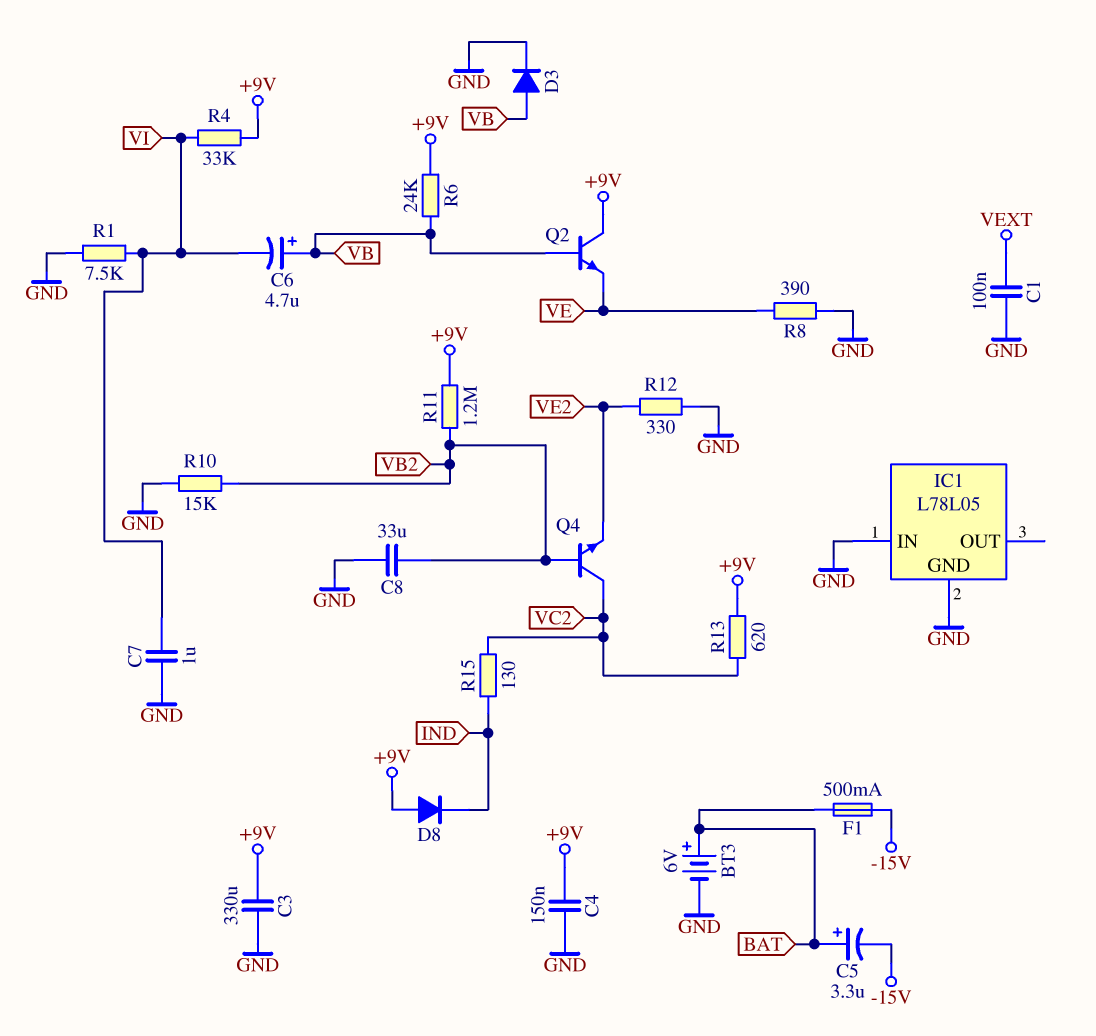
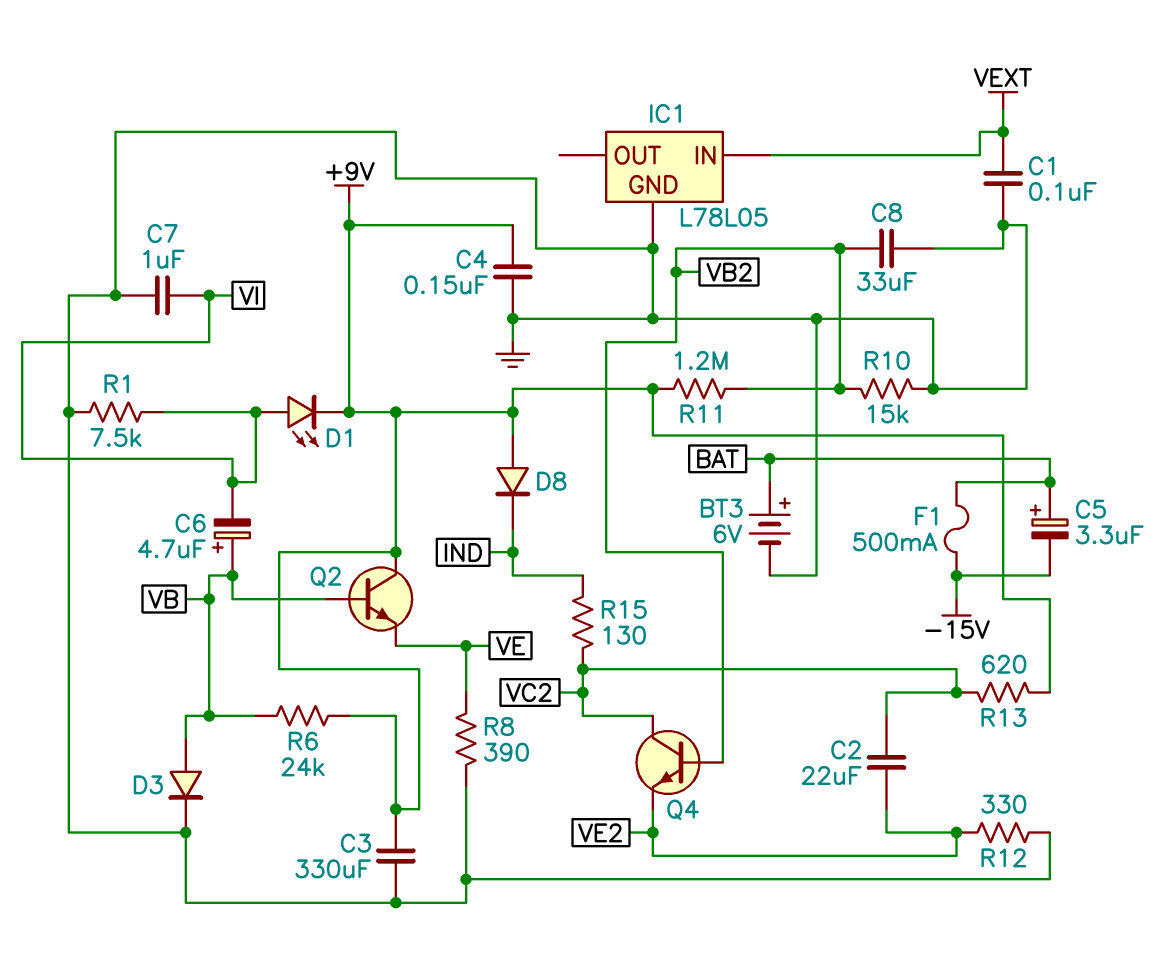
C2: none -> 22uF (VC2, VE2)
D1: none -> LED (A VI, K +9V)
IC1 pin IN: GND -> VEXT
R4: 33k (+9V, VI) -> none

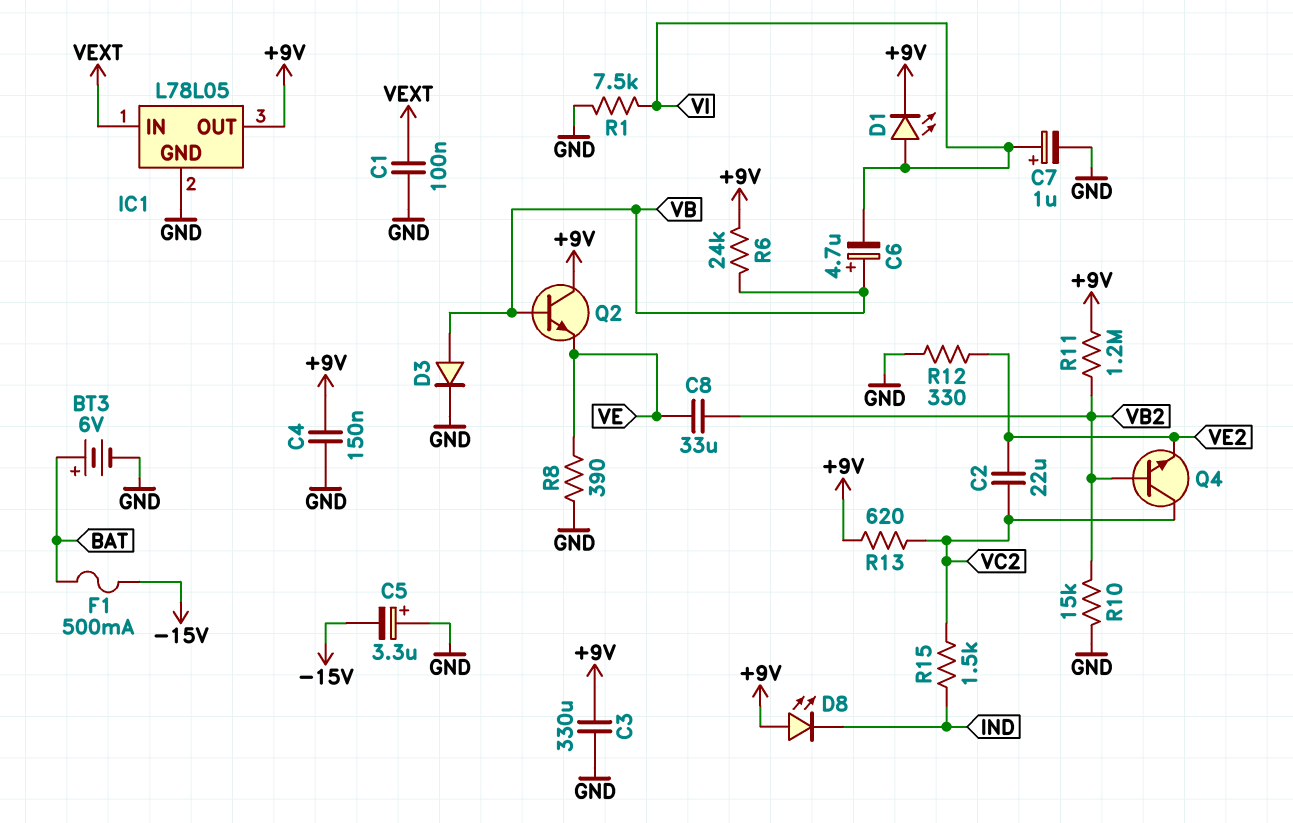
C5: 3.3uF (plus BAT, minus -15V) -> 3.3uF (plus GND, minus -15V)
C7: 1uF (GND, VI) -> 1uF (plus VI, minus GND)
C8: 33uF (GND, VB2) -> 33uF (VB2, VE)
D8: diode (A +9V, K IND) -> LED (A +9V, K IND)
IC1 pin OUT: none -> +9V
R15: 130 (IND, VC2) -> 1.5k (IND, VC2)

